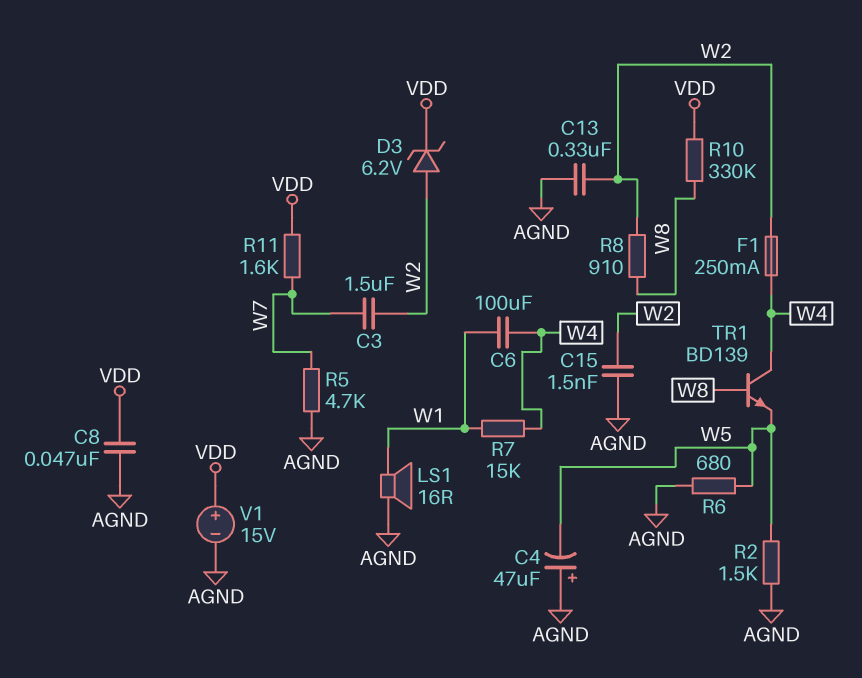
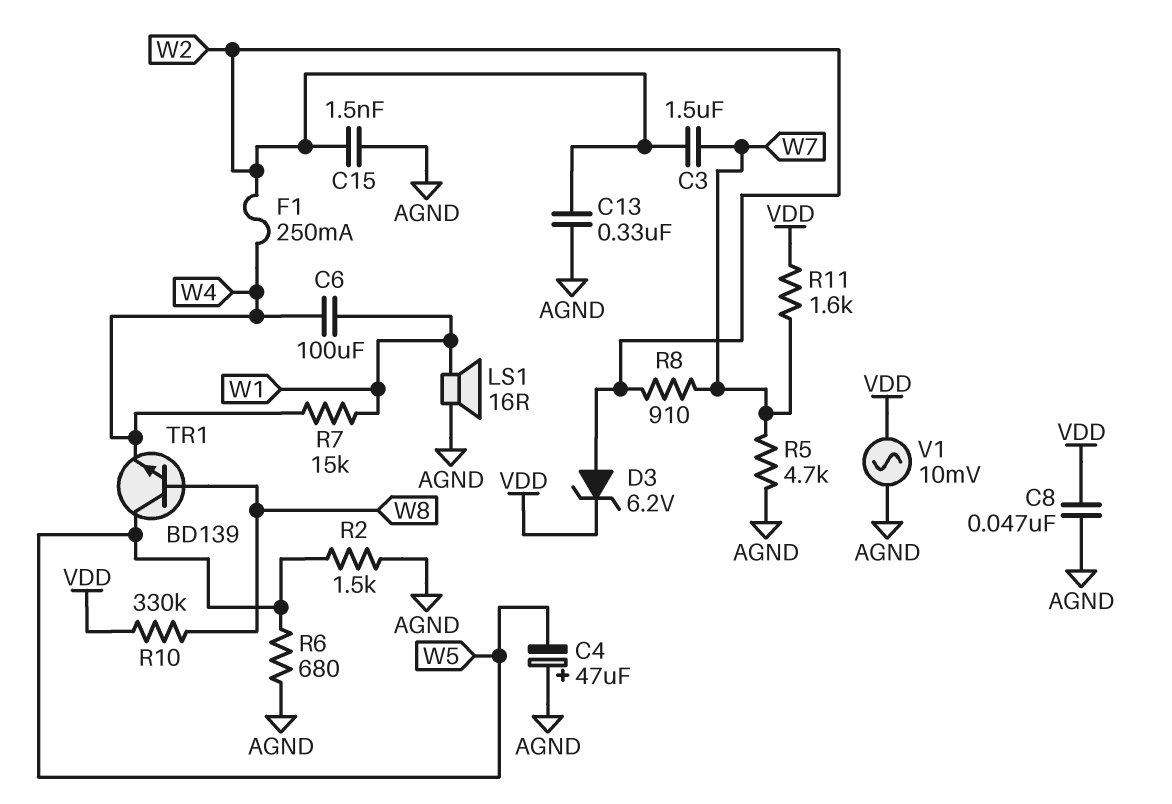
R8: 910 (W2, W8) -> 910 (W2, W7)
TR1: NPN BD139 (B W8, C W4, E W5) -> NPN BD139 (B W8, C W5, E W4)
V1: 15V (plus VDD, minus AGND) -> AC 10mV (AGND, VDD)

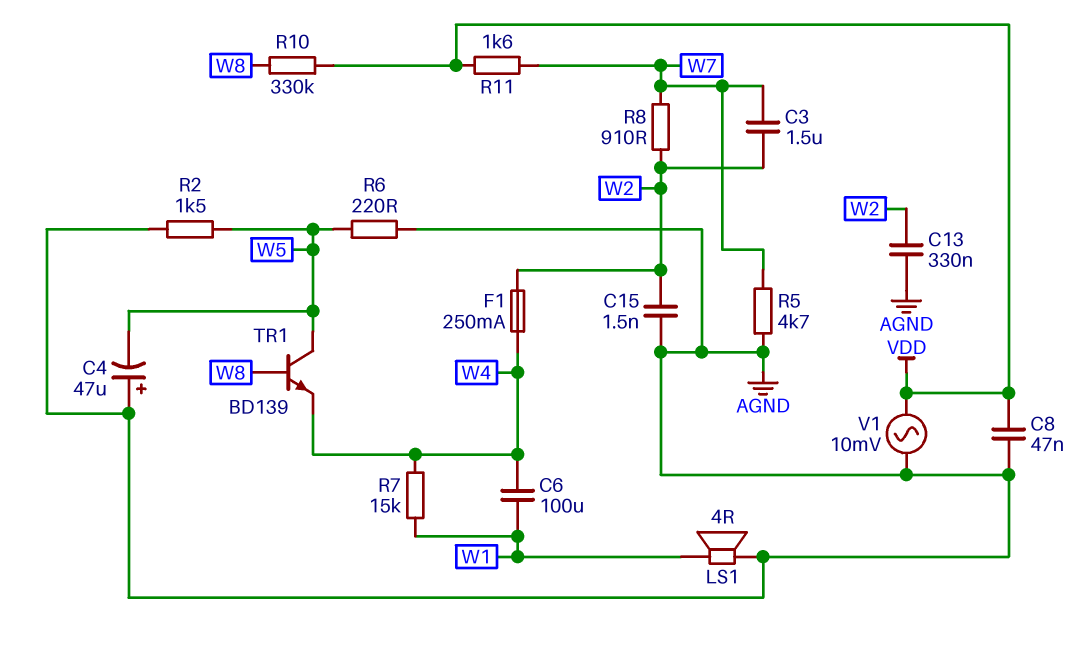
D3: zener 6.2V (A W2, K VDD) -> none
LS1: speaker 16R (AGND, W1) -> speaker 4R (AGND, W1)
R6: 680 (AGND, W5) -> 220 (AGND, W5)

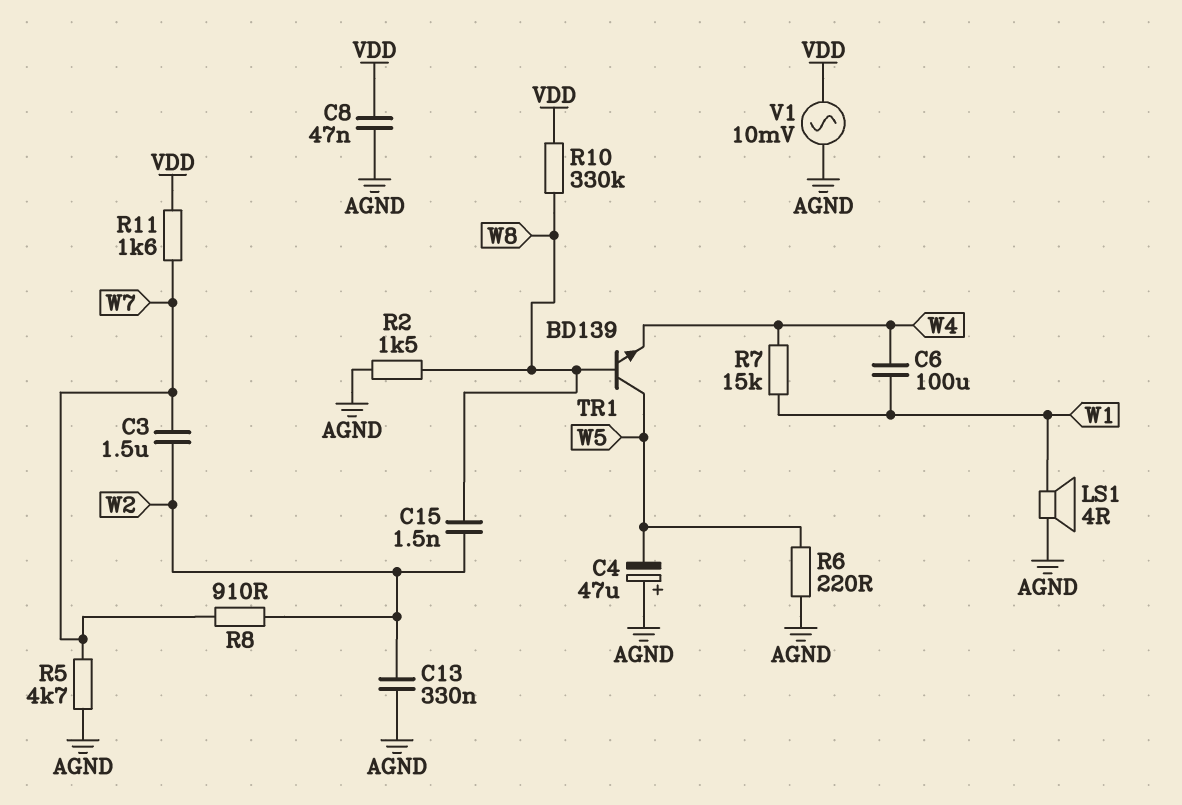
C15: 1.5nF (AGND, W2) -> 1.5nF (W2, W8)
F1: 250mA (W2, W4) -> none
R2: 1.5k (AGND, W5) -> 1.5k (AGND, W8)

